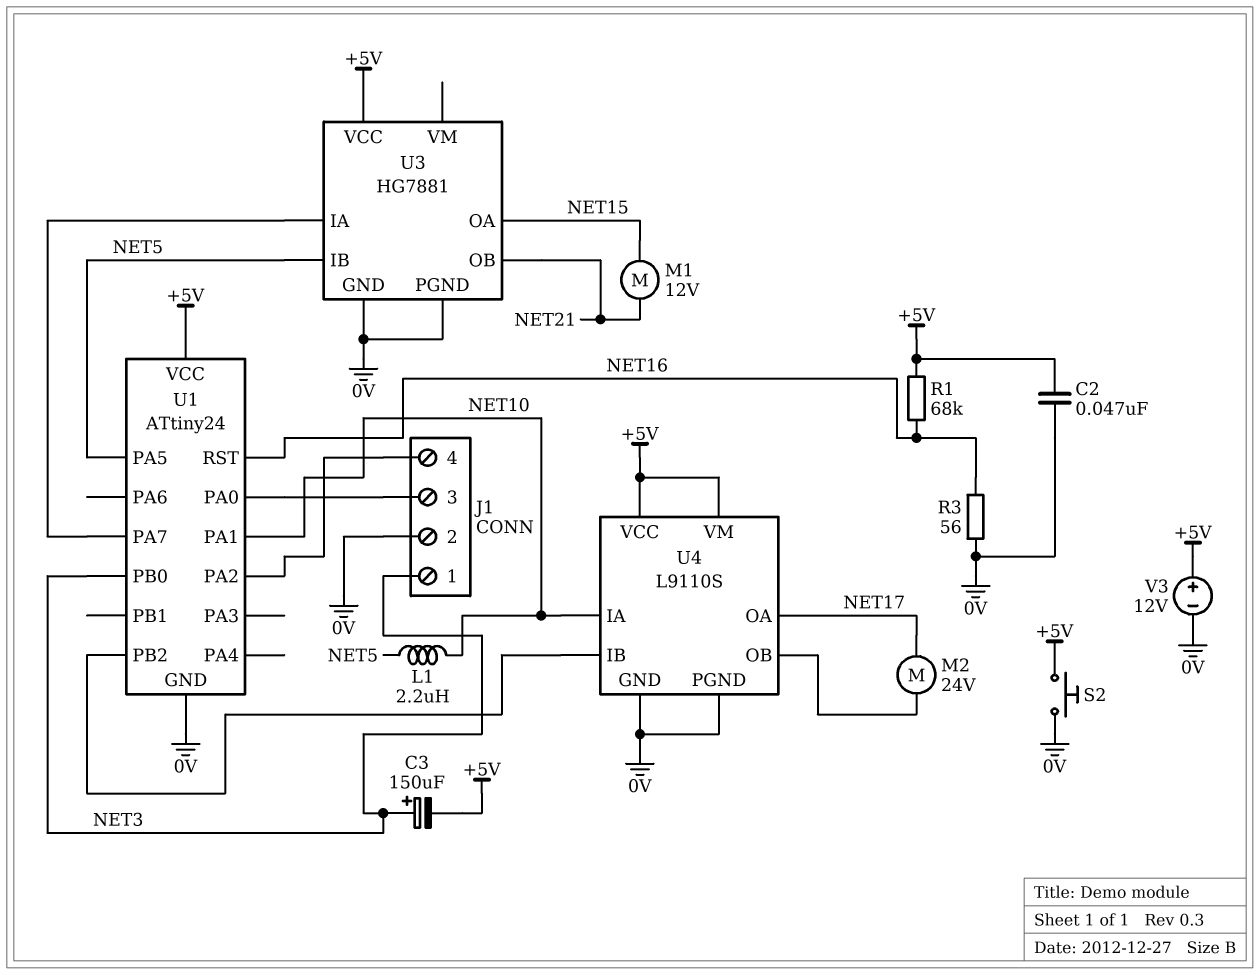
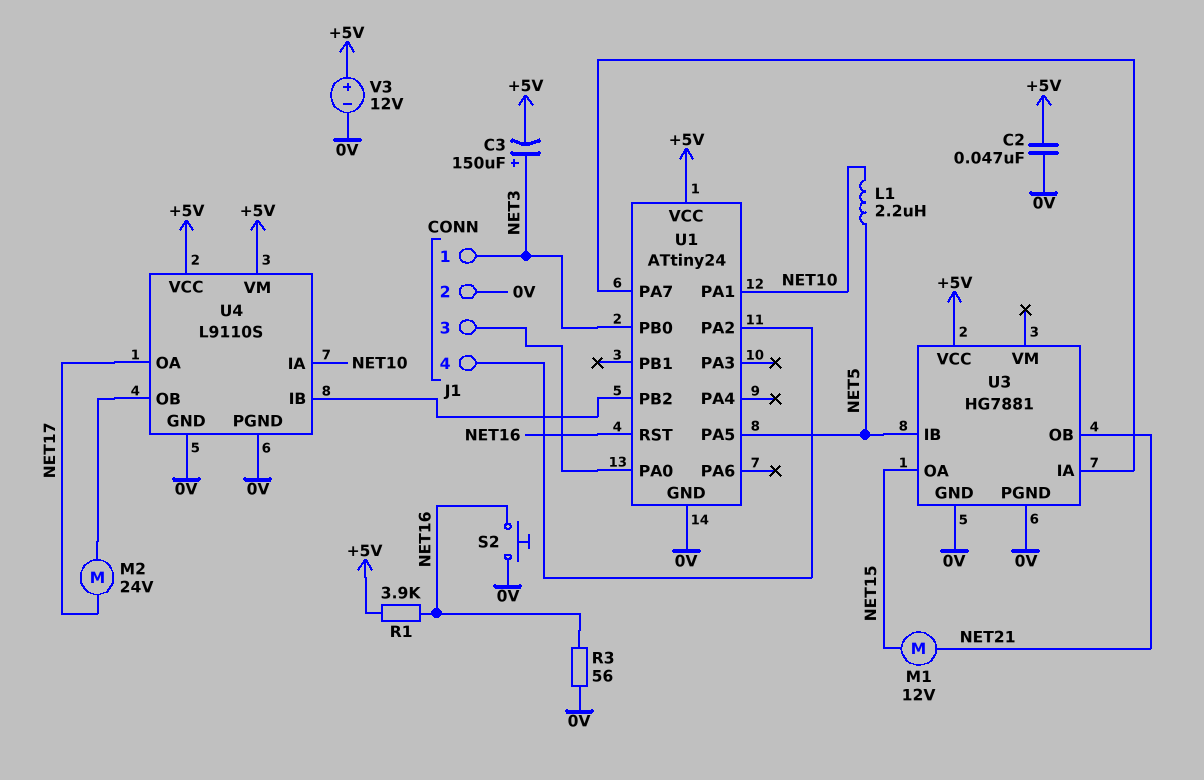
R1: 68k (+5V, NET16) -> 3.9k (+5V, NET16)
S2: button (+5V, 0V) -> button (0V, NET16)

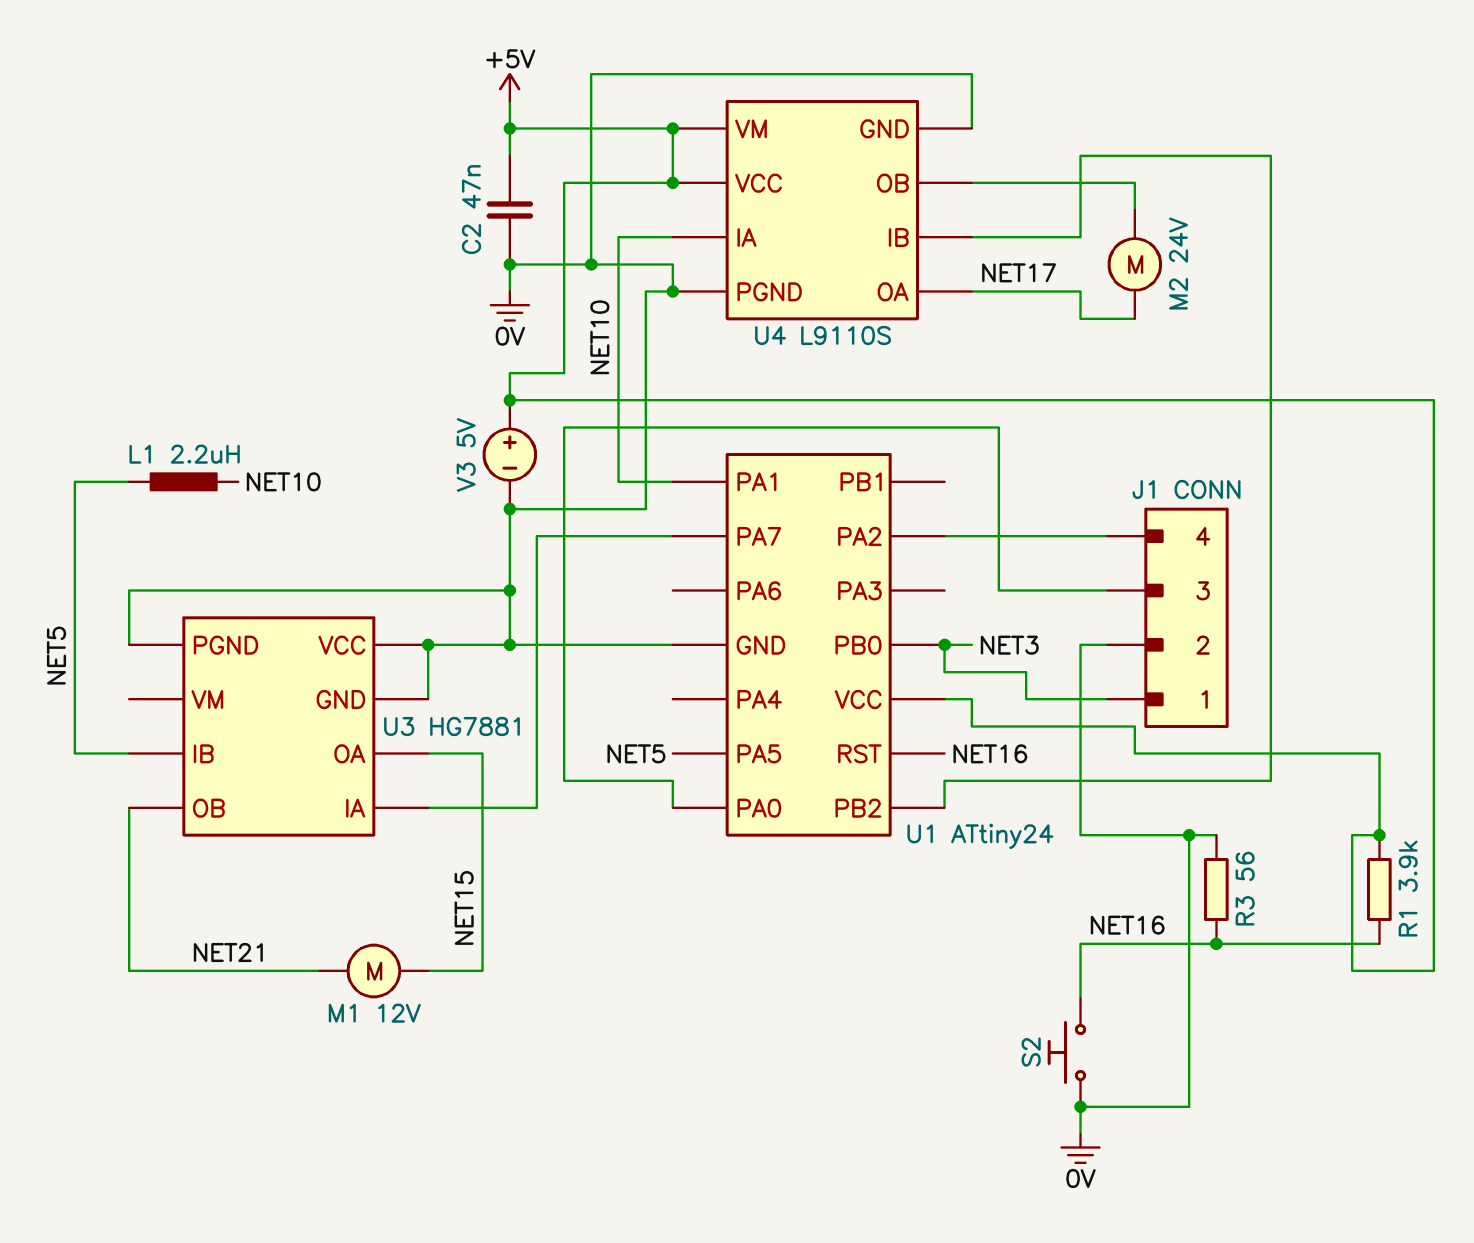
C3: 150uF (plus NET3, minus +5V) -> none
U3 pin VCC: +5V -> 0V
V3: 12V (plus +5V, minus 0V) -> 5V (plus +5V, minus 0V)

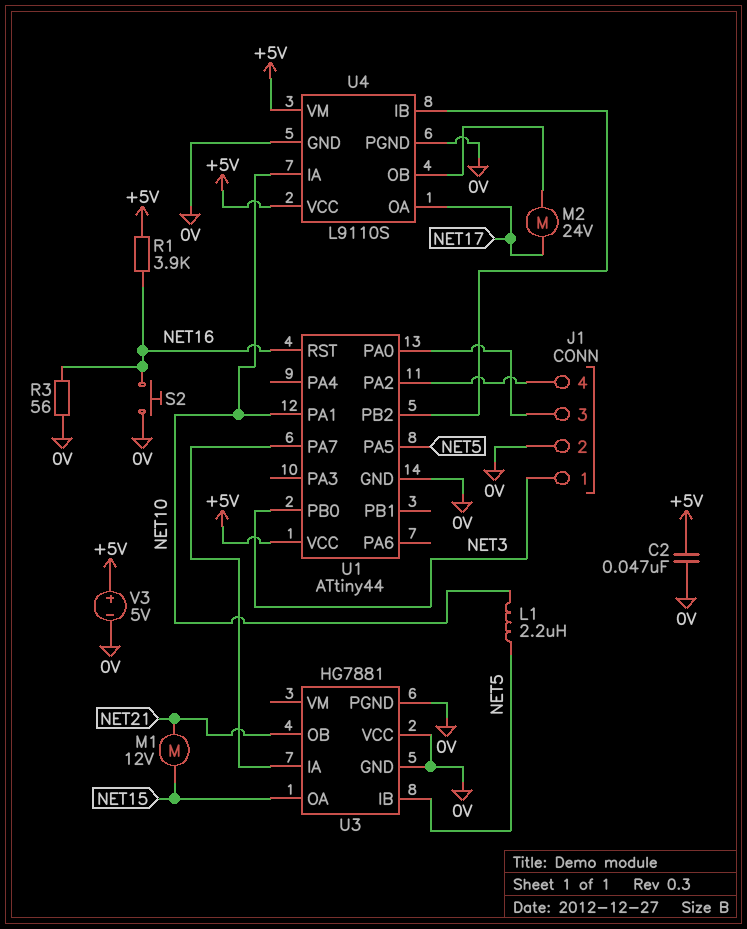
U1: ATtiny24 -> ATtiny44

